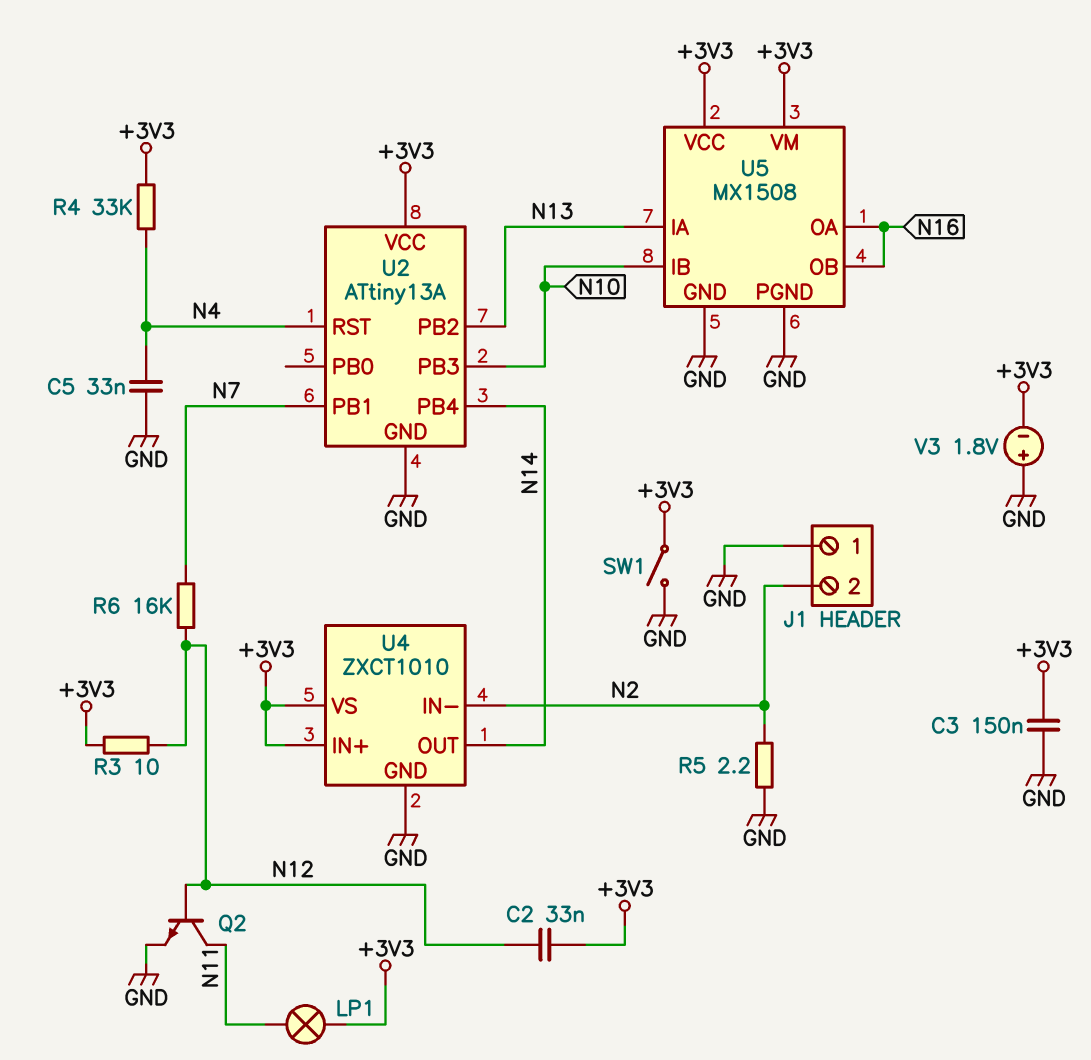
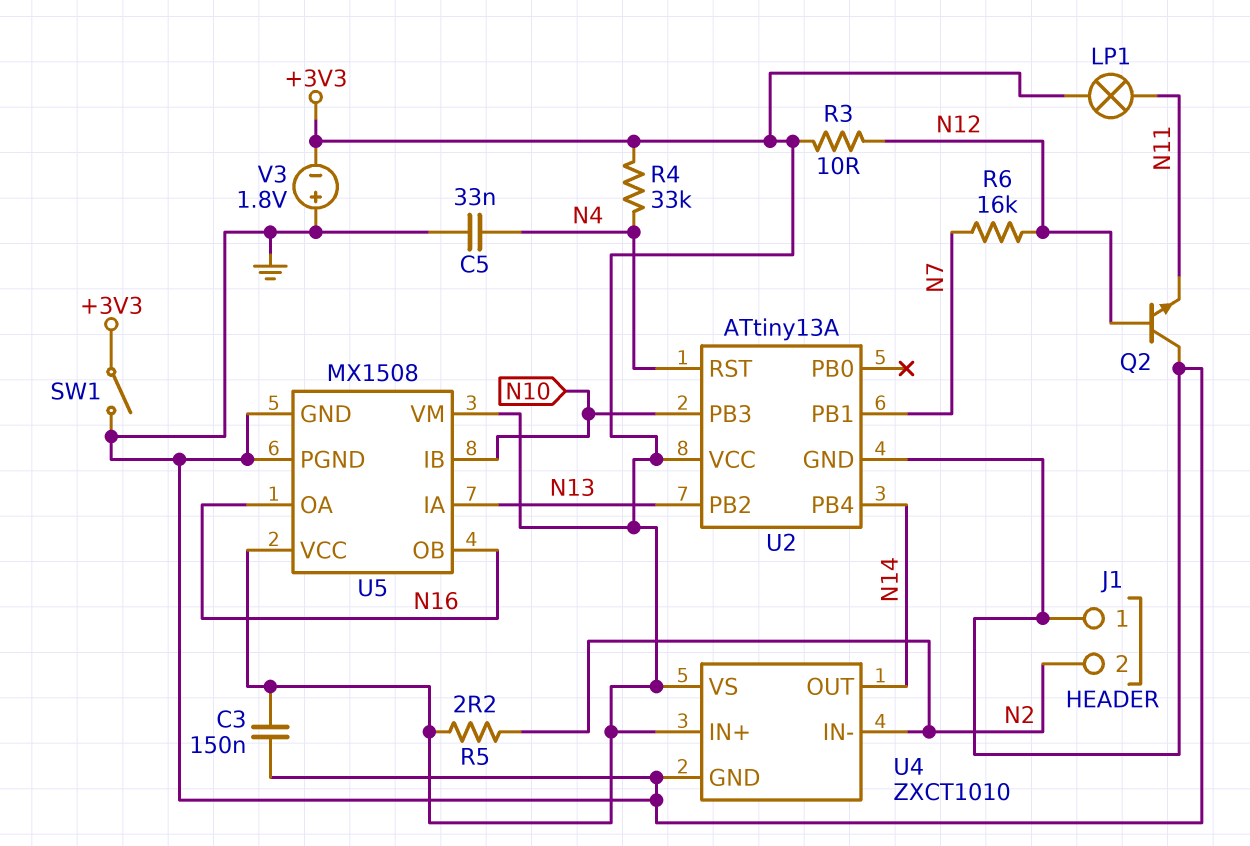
C2: 33nF (+3V3, N12) -> none
Q2: NPN (B N12, C N11, E GND) -> NPN (B N12, C GND, E N11)
R5: 2.2 (GND, N2) -> 2.2 (+3V3, N2)

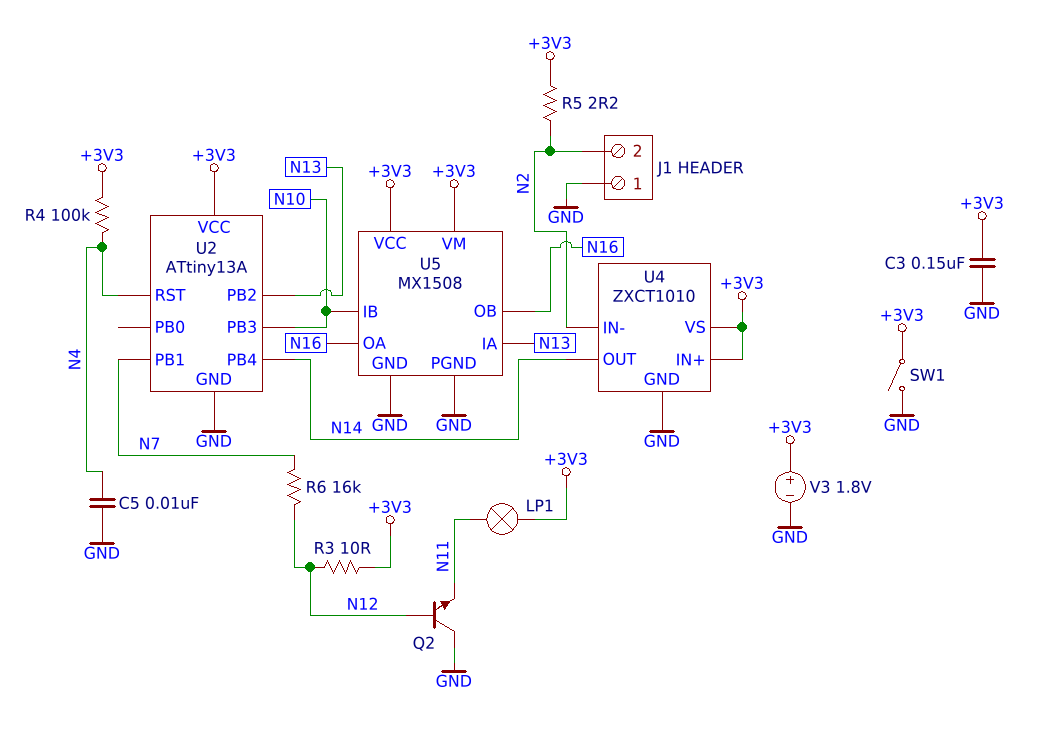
C5: 33nF (GND, N4) -> 10nF (GND, N4)
R4: 33k (+3V3, N4) -> 100k (+3V3, N4)
V3: 1.8V (plus GND, minus +3V3) -> 1.8V (plus +3V3, minus GND)

